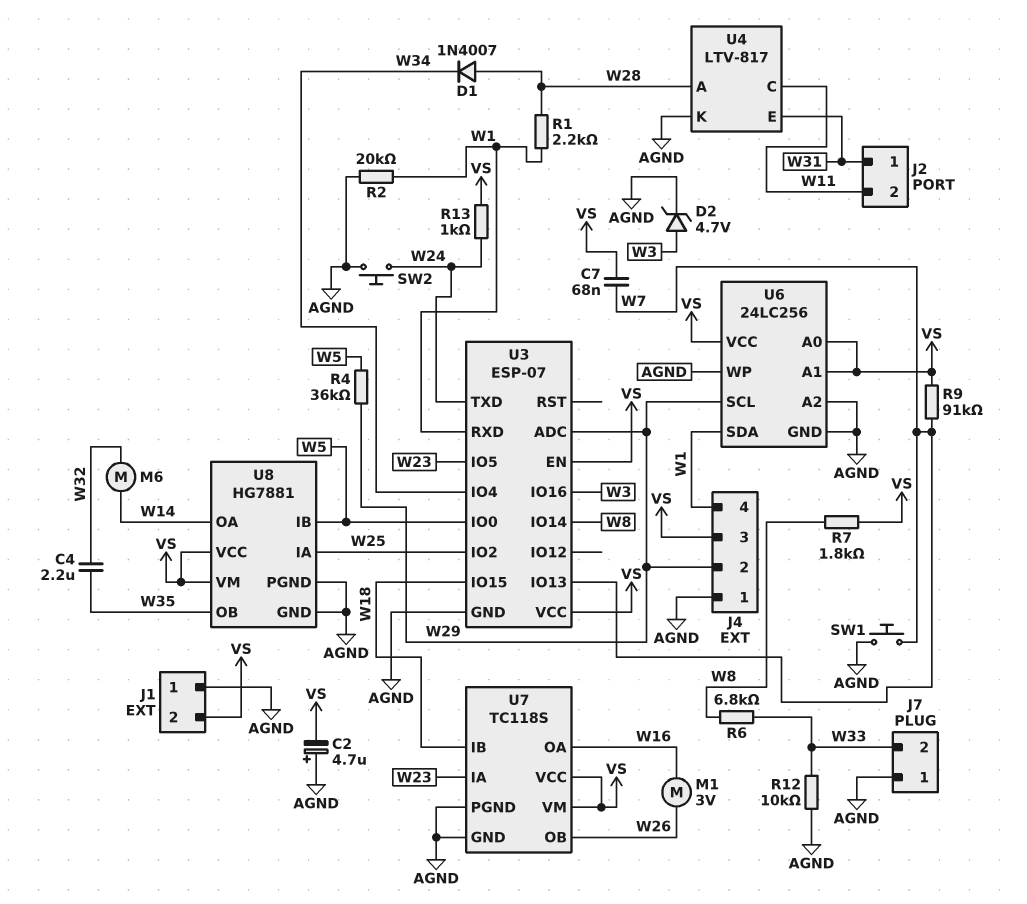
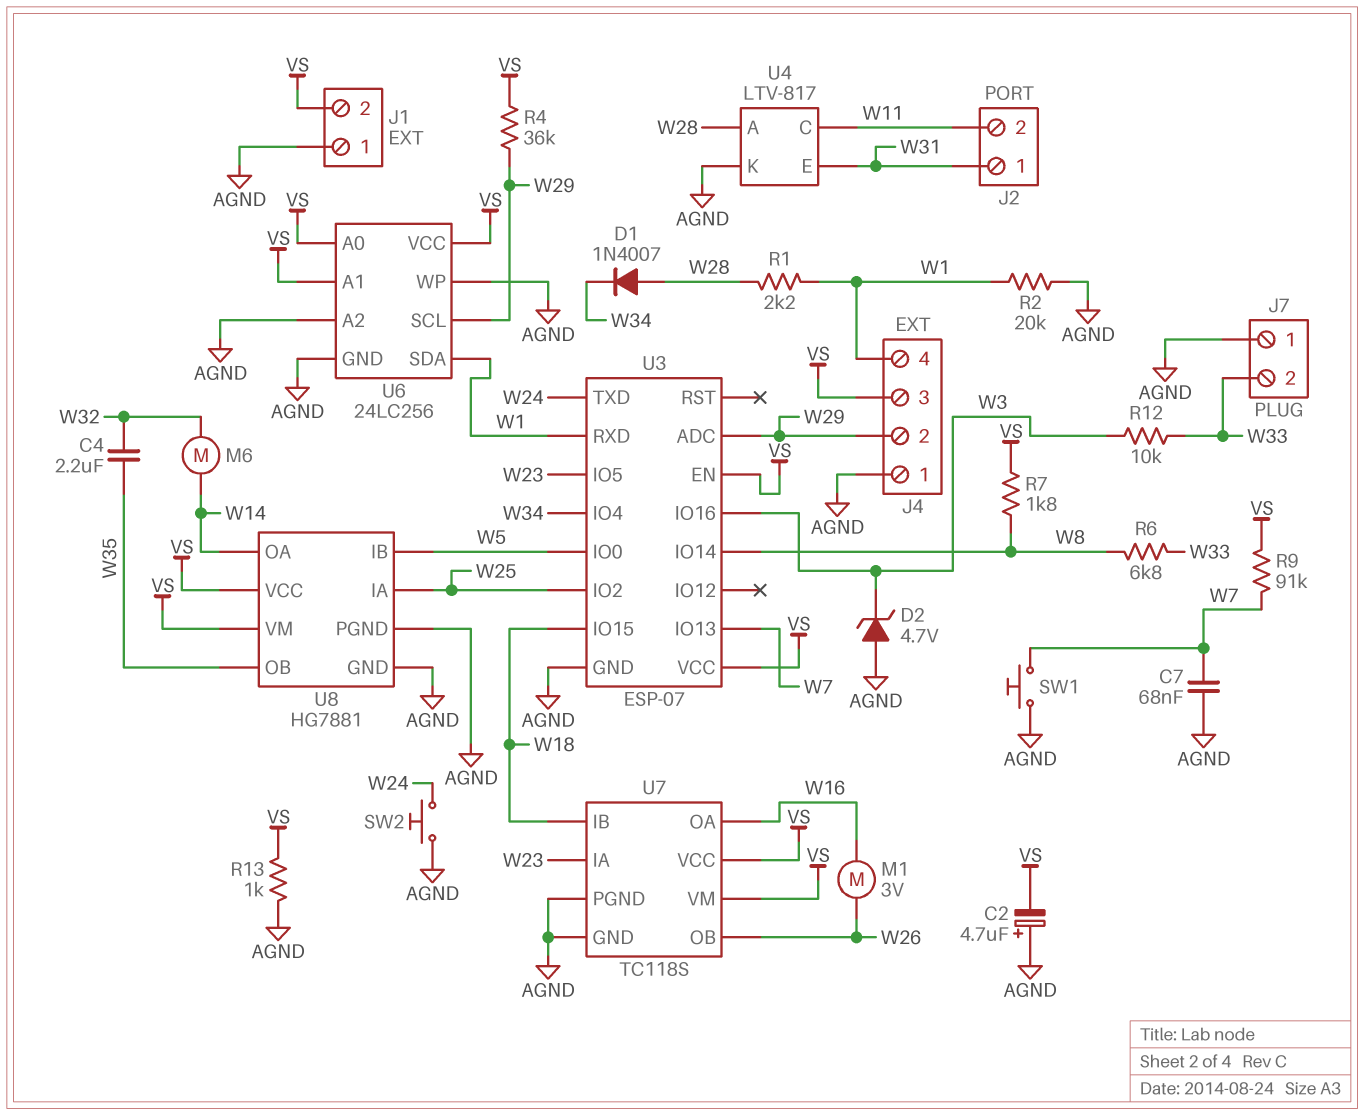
C7: 68nF (VS, W7) -> 68nF (AGND, W7)
D2: zener 4.7V (A W3, K AGND) -> zener 4.7V (A AGND, K W3)
R4: 36k (W5, W29) -> 36k (VS, W29)
R12: 10k (AGND, W33) -> 10k (W3, W33)
R13: 1k (VS, W24) -> 1k (AGND, VS)

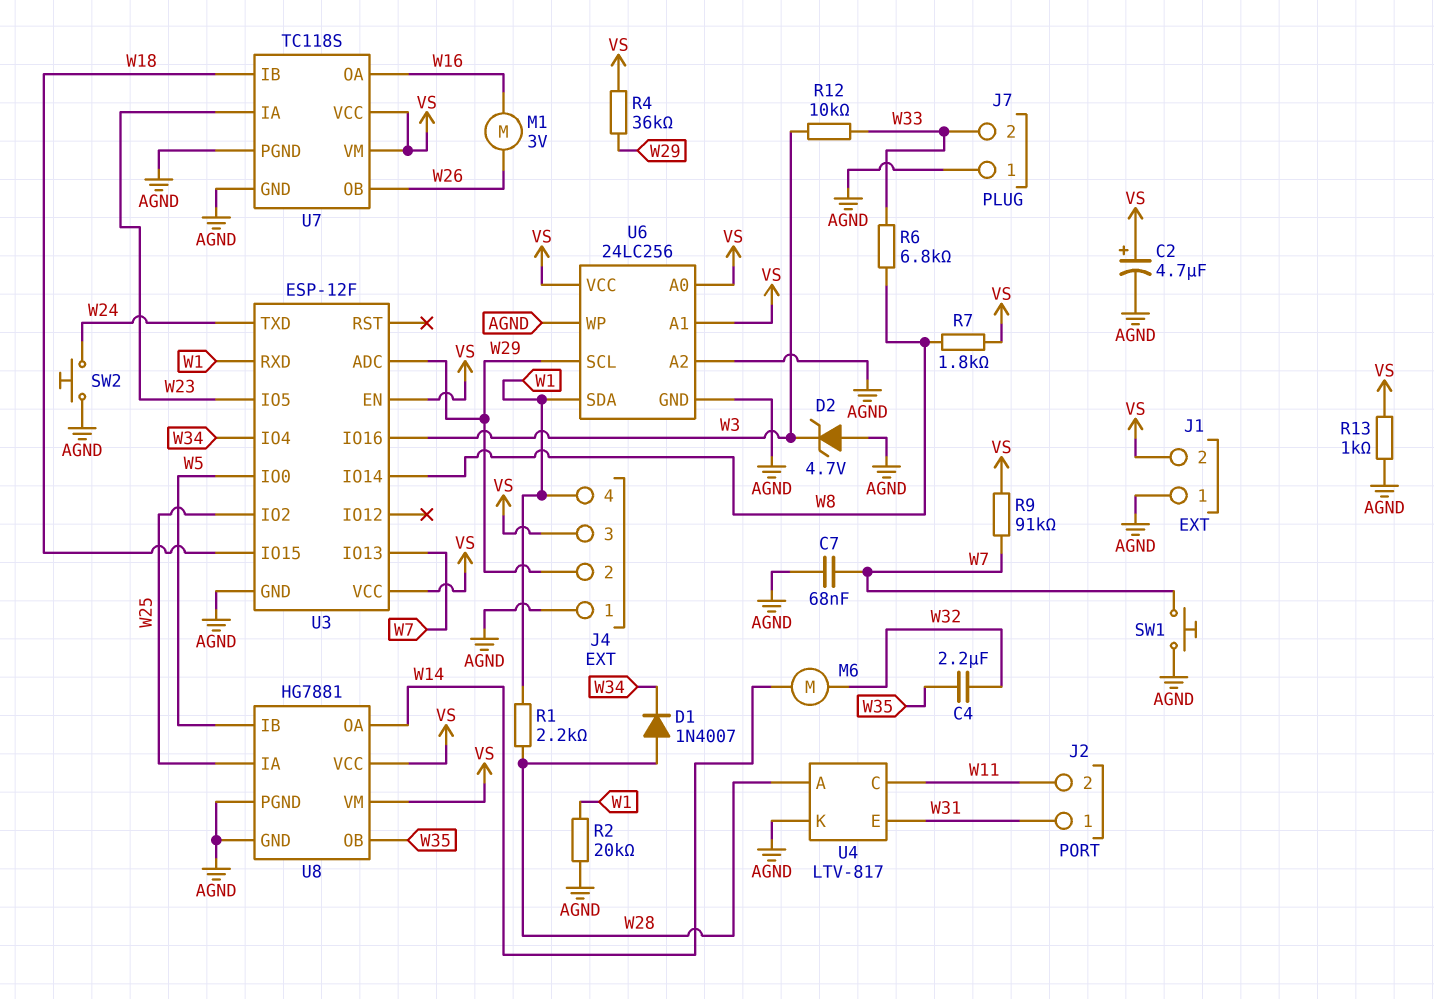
C2: 4.7uF (plus AGND, minus VS) -> 4.7uF (plus VS, minus AGND)
U3: ESP-07 -> ESP-12F

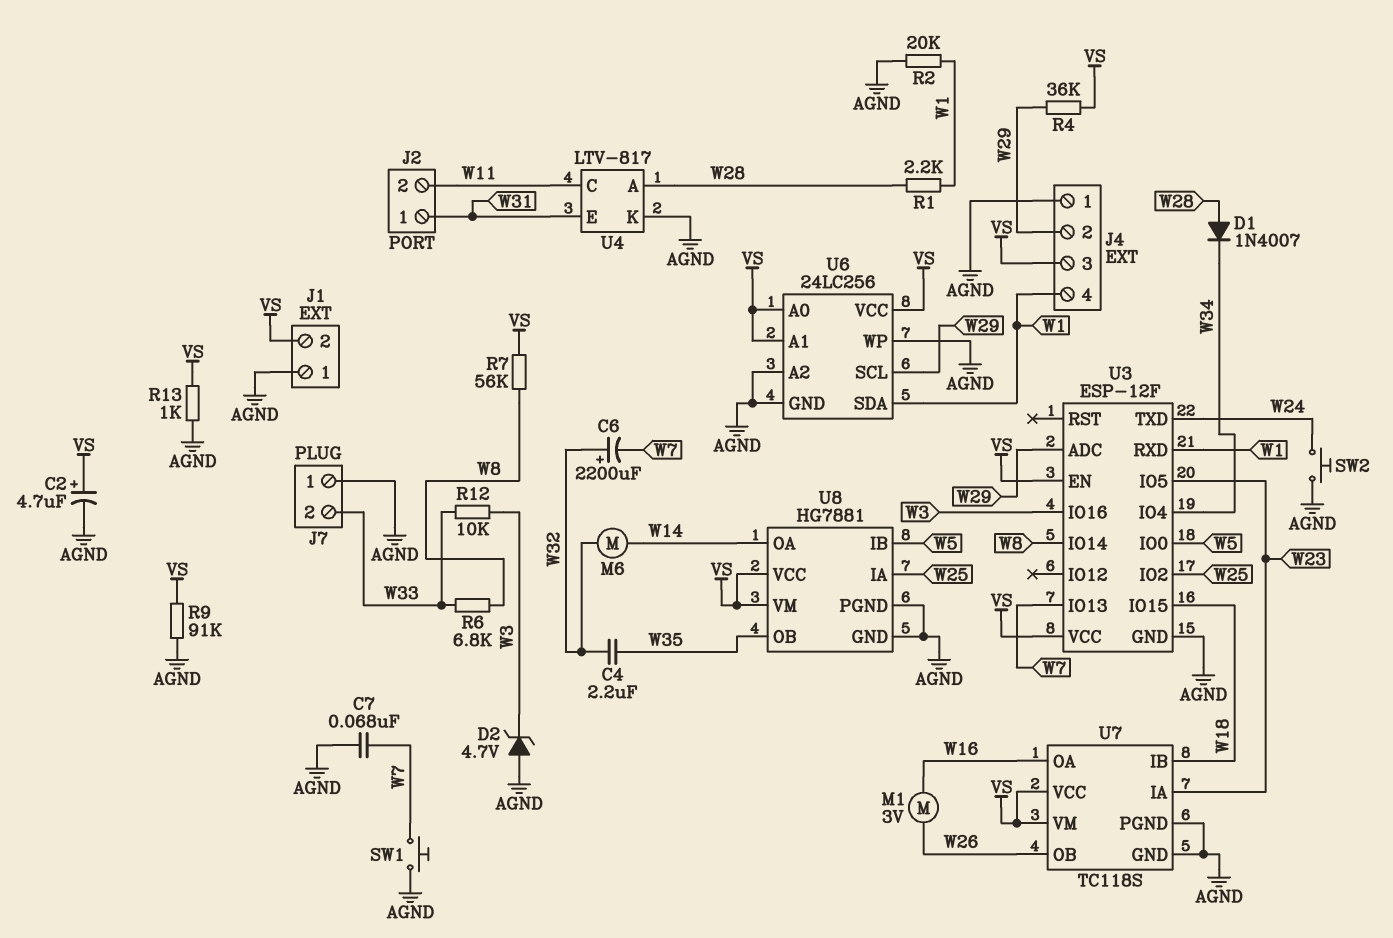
C6: none -> 2200uF (plus W32, minus W7)
R7: 1.8k (VS, W8) -> 56k (VS, W8)
R9: 91k (VS, W7) -> 91k (AGND, VS)

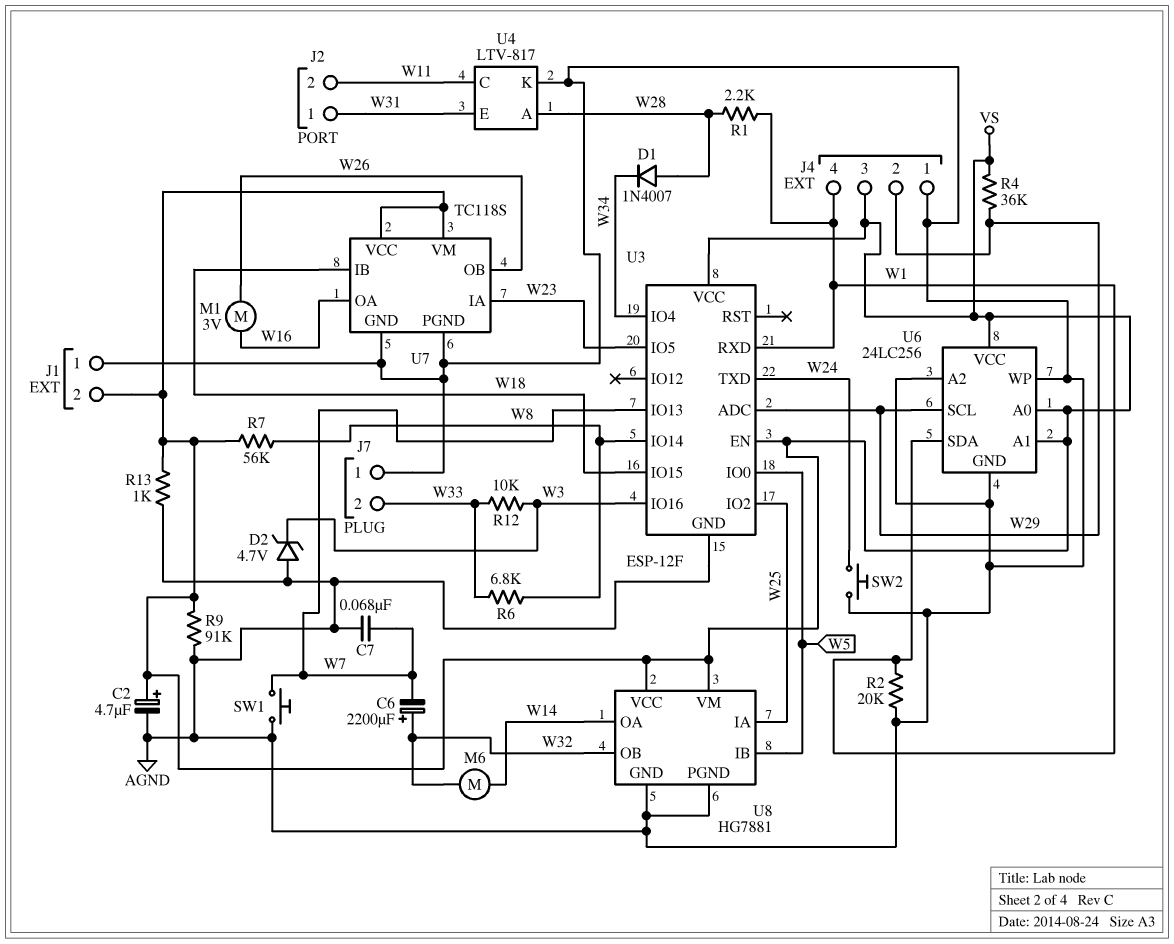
C4: 2.2uF (W32, W35) -> none
U8 pin OB: W35 -> W32

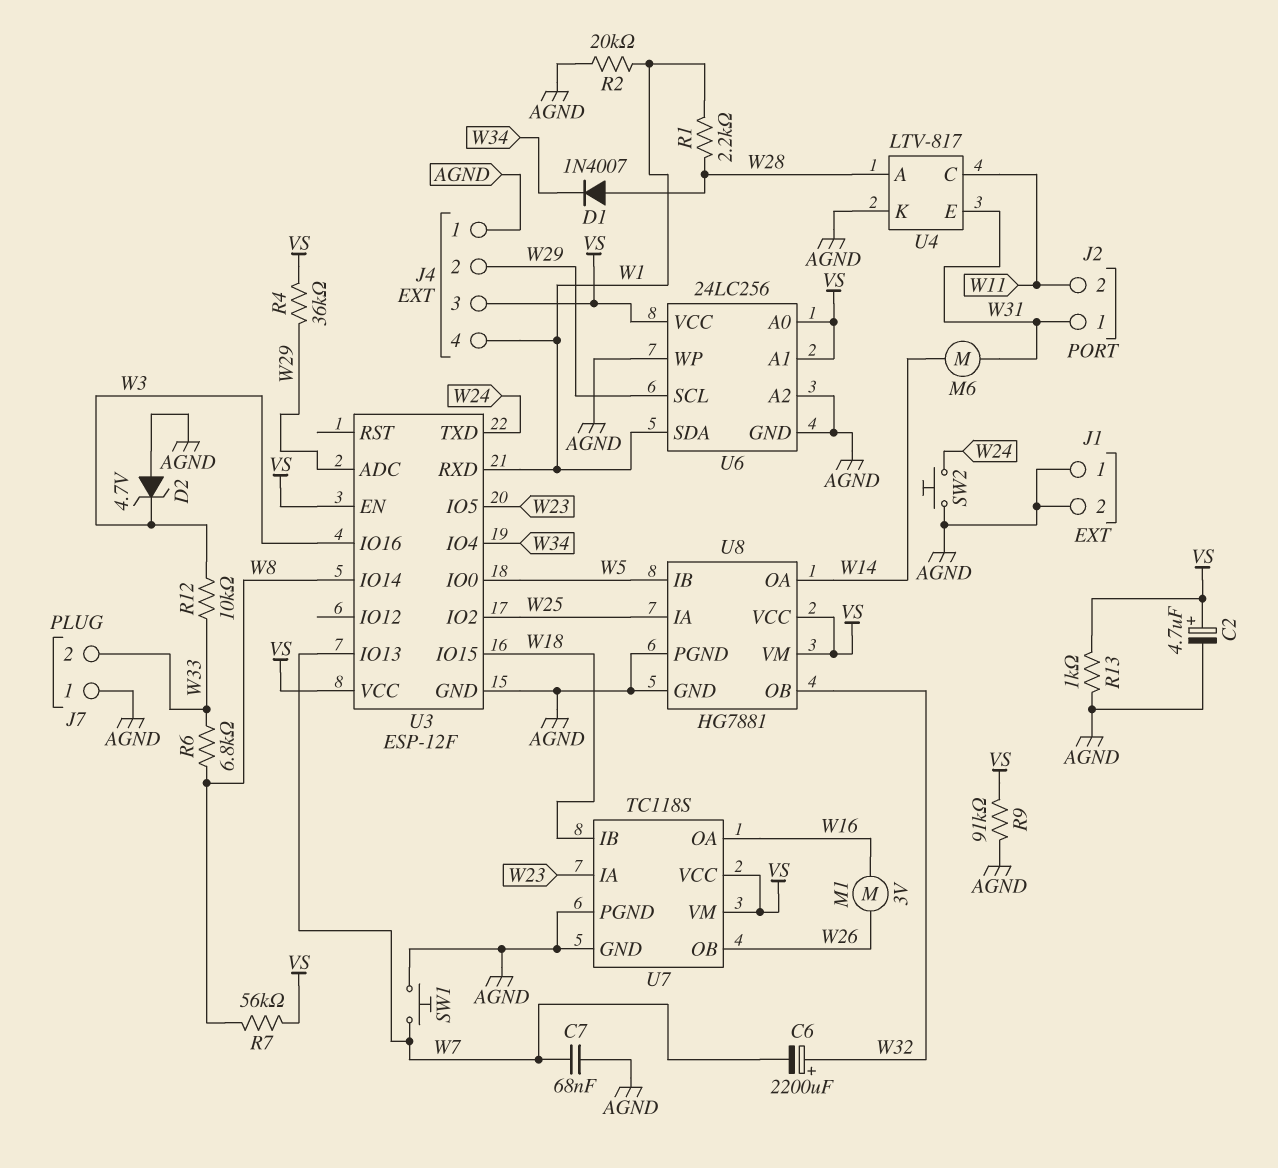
J1 pin 2: VS -> AGND
M6: motor (W14, W32) -> motor (W14, W31)

